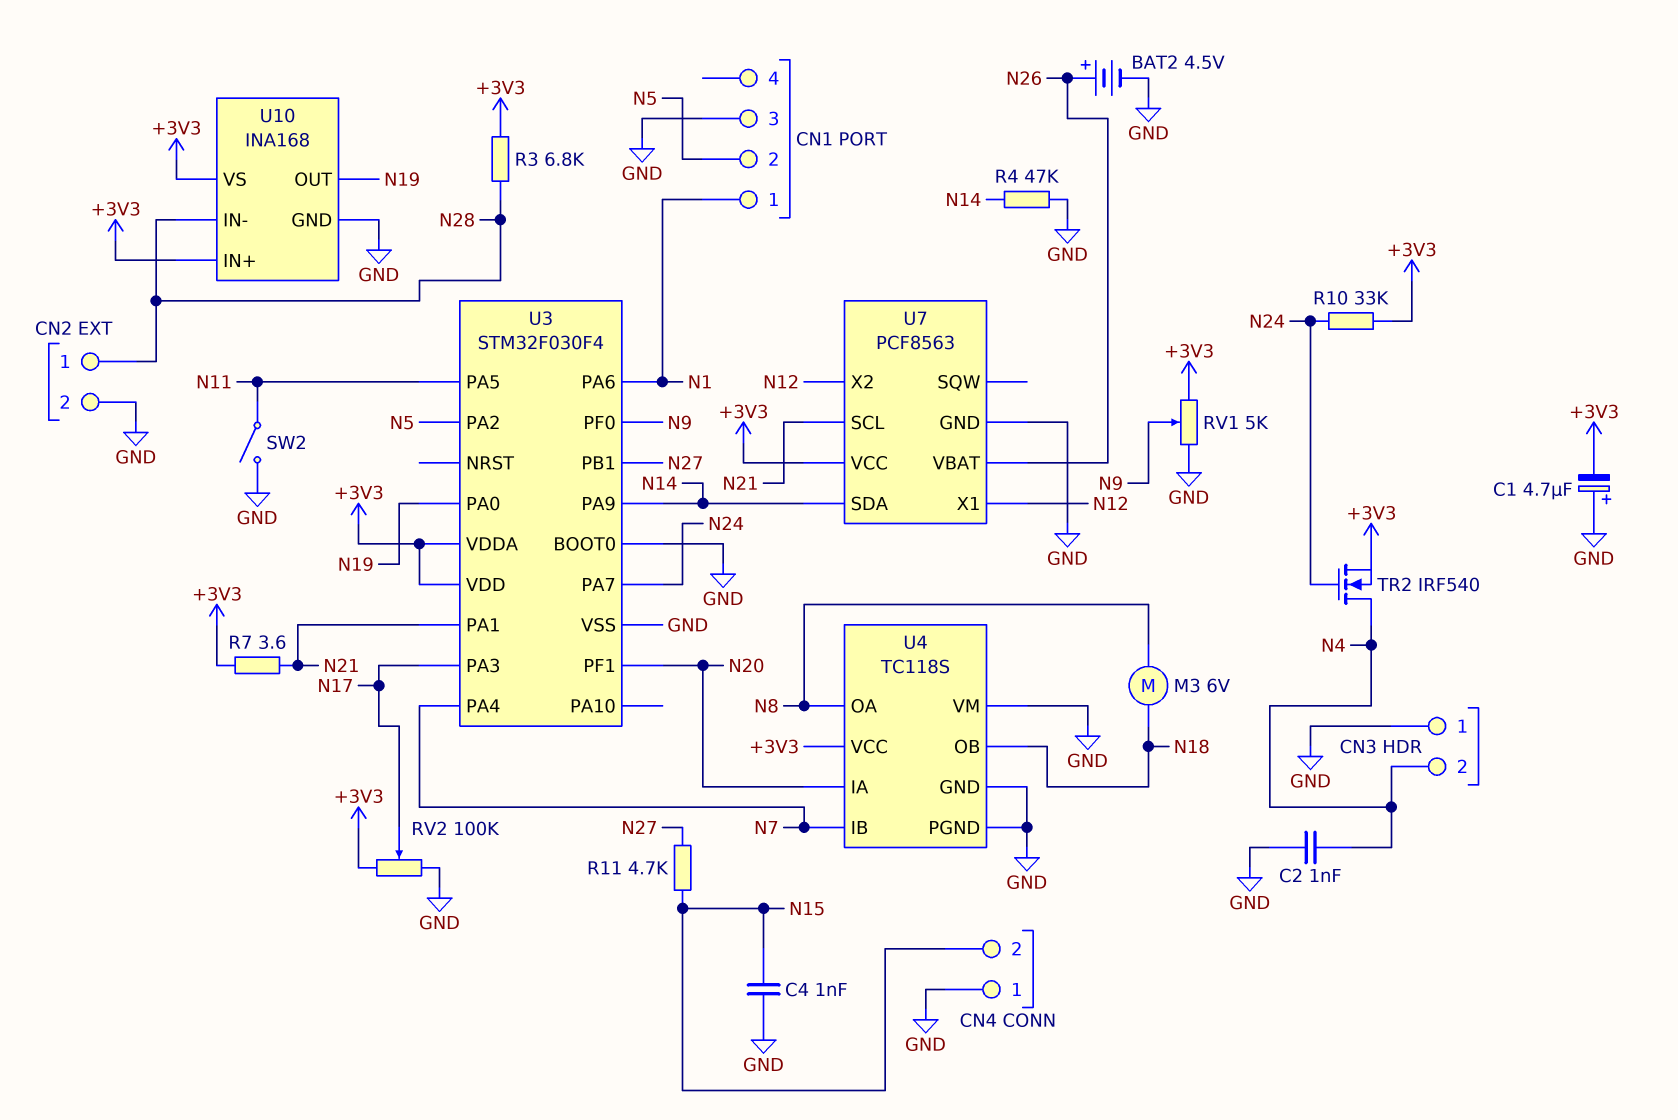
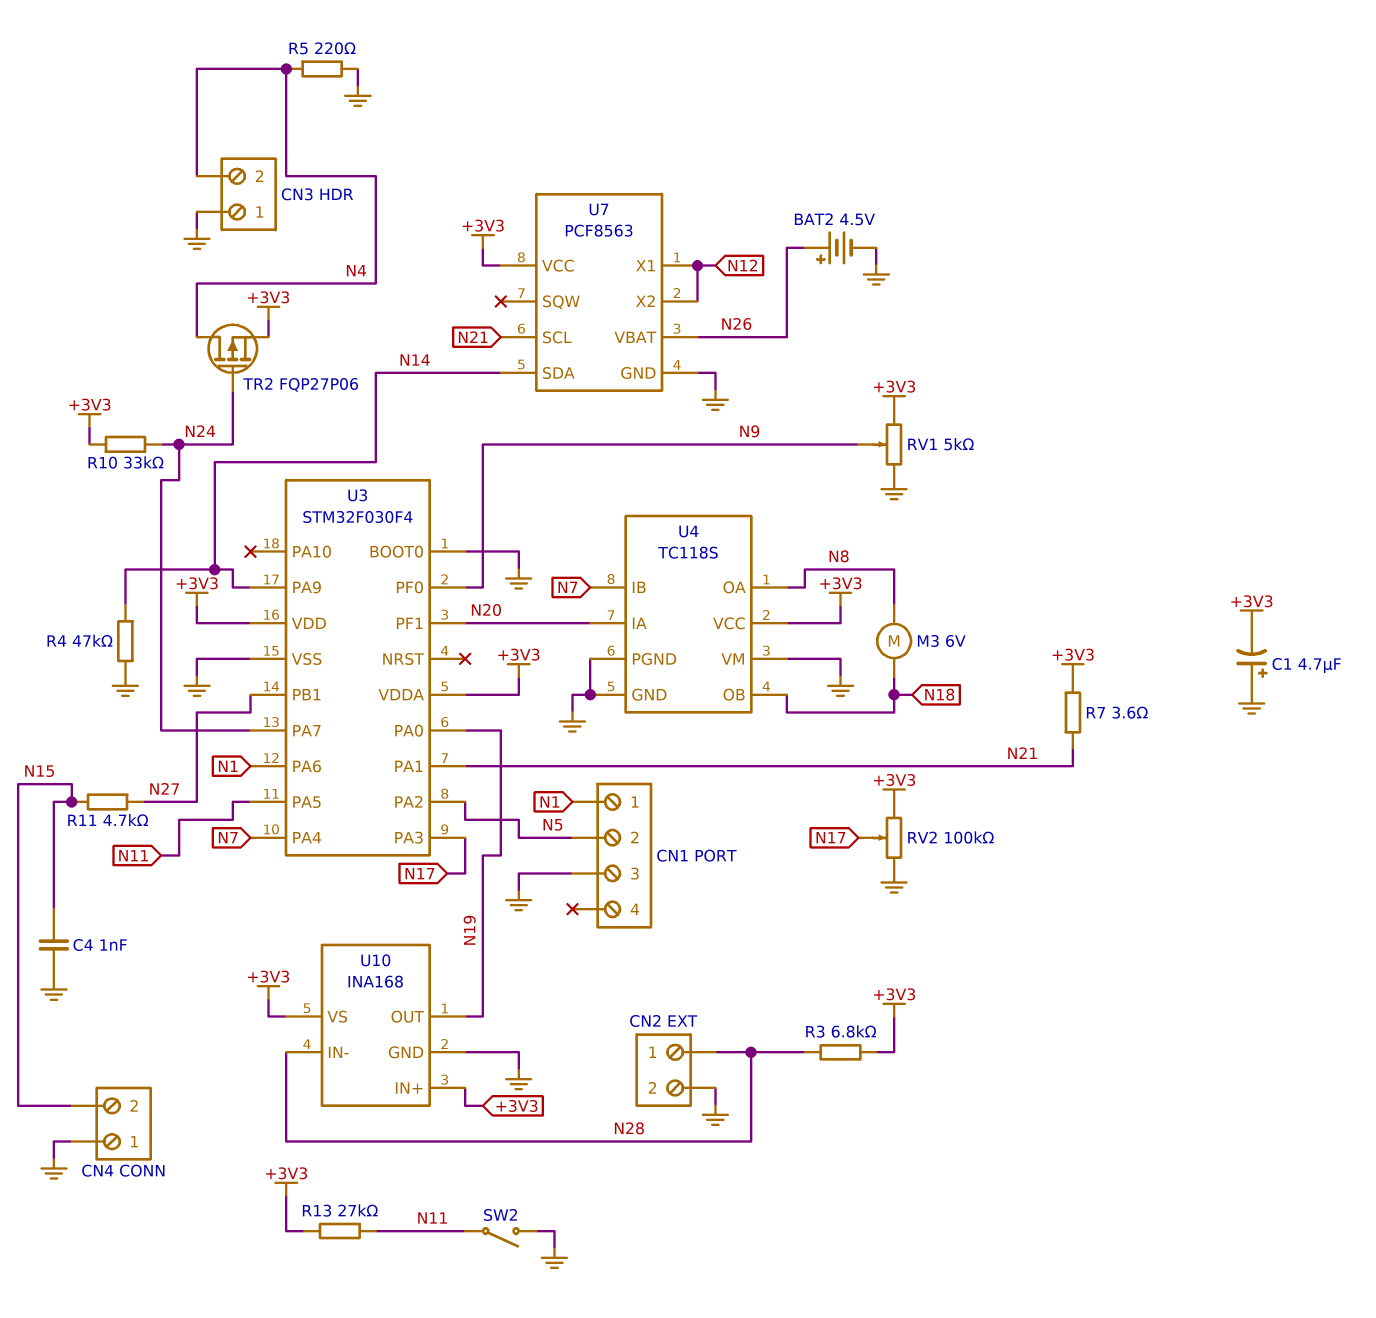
C2: 1nF (GND, N4) -> none
R5: none -> 220 (GND, N4)
R13: none -> 27k (+3V3, N11)
TR2: NMOS IRF540 (G N24, D N4, S +3V3) -> PMOS FQP27P06 (G N24, D N4, S +3V3)

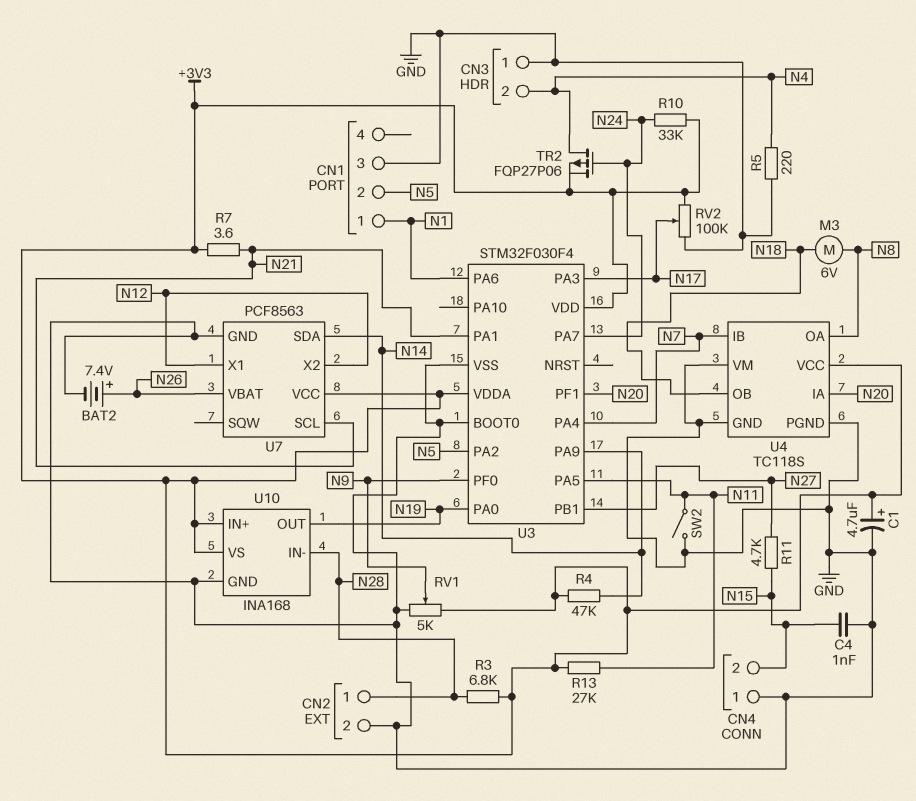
BAT2: 4.5V (plus N26, minus GND) -> 7.4V (plus N26, minus GND)
C1: 4.7uF (plus GND, minus +3V3) -> 4.7uF (plus +3V3, minus GND)
R4: 47k (GND, N14) -> 47k (+3V3, N14)

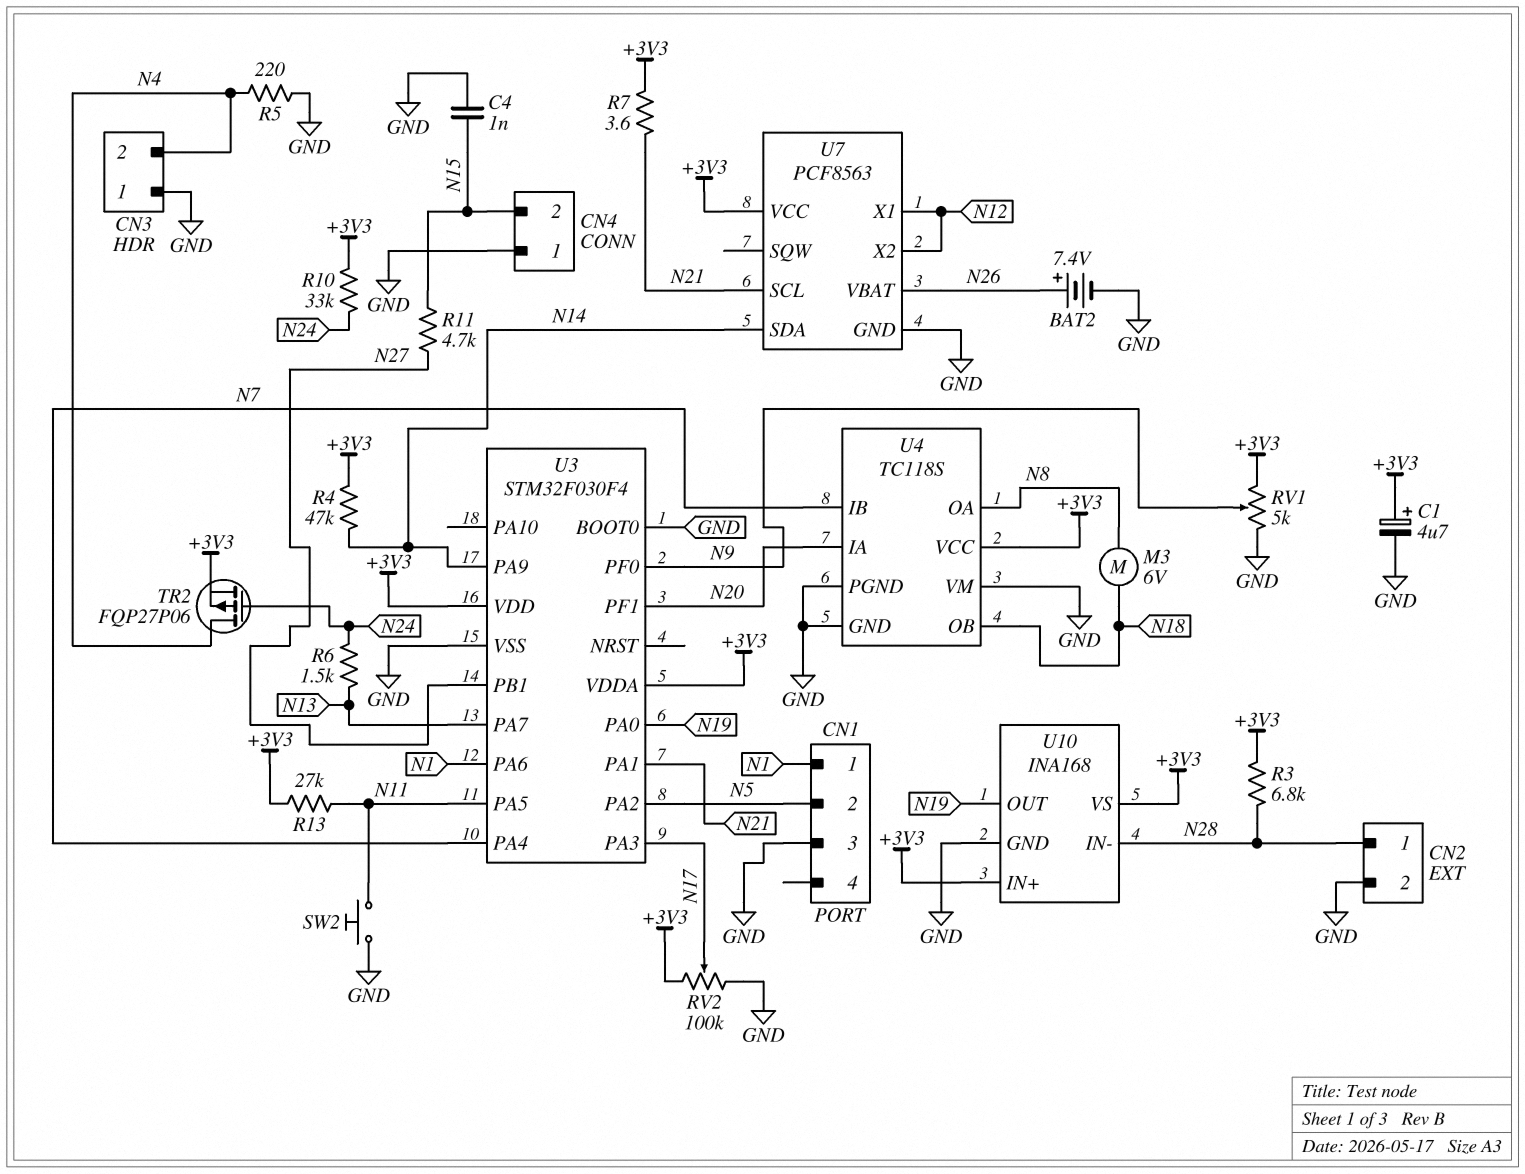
R6: none -> 1.5k (N13, N24)
SW2: switch (GND, N11) -> button (GND, N11)
U3 pin PA7: N24 -> N13

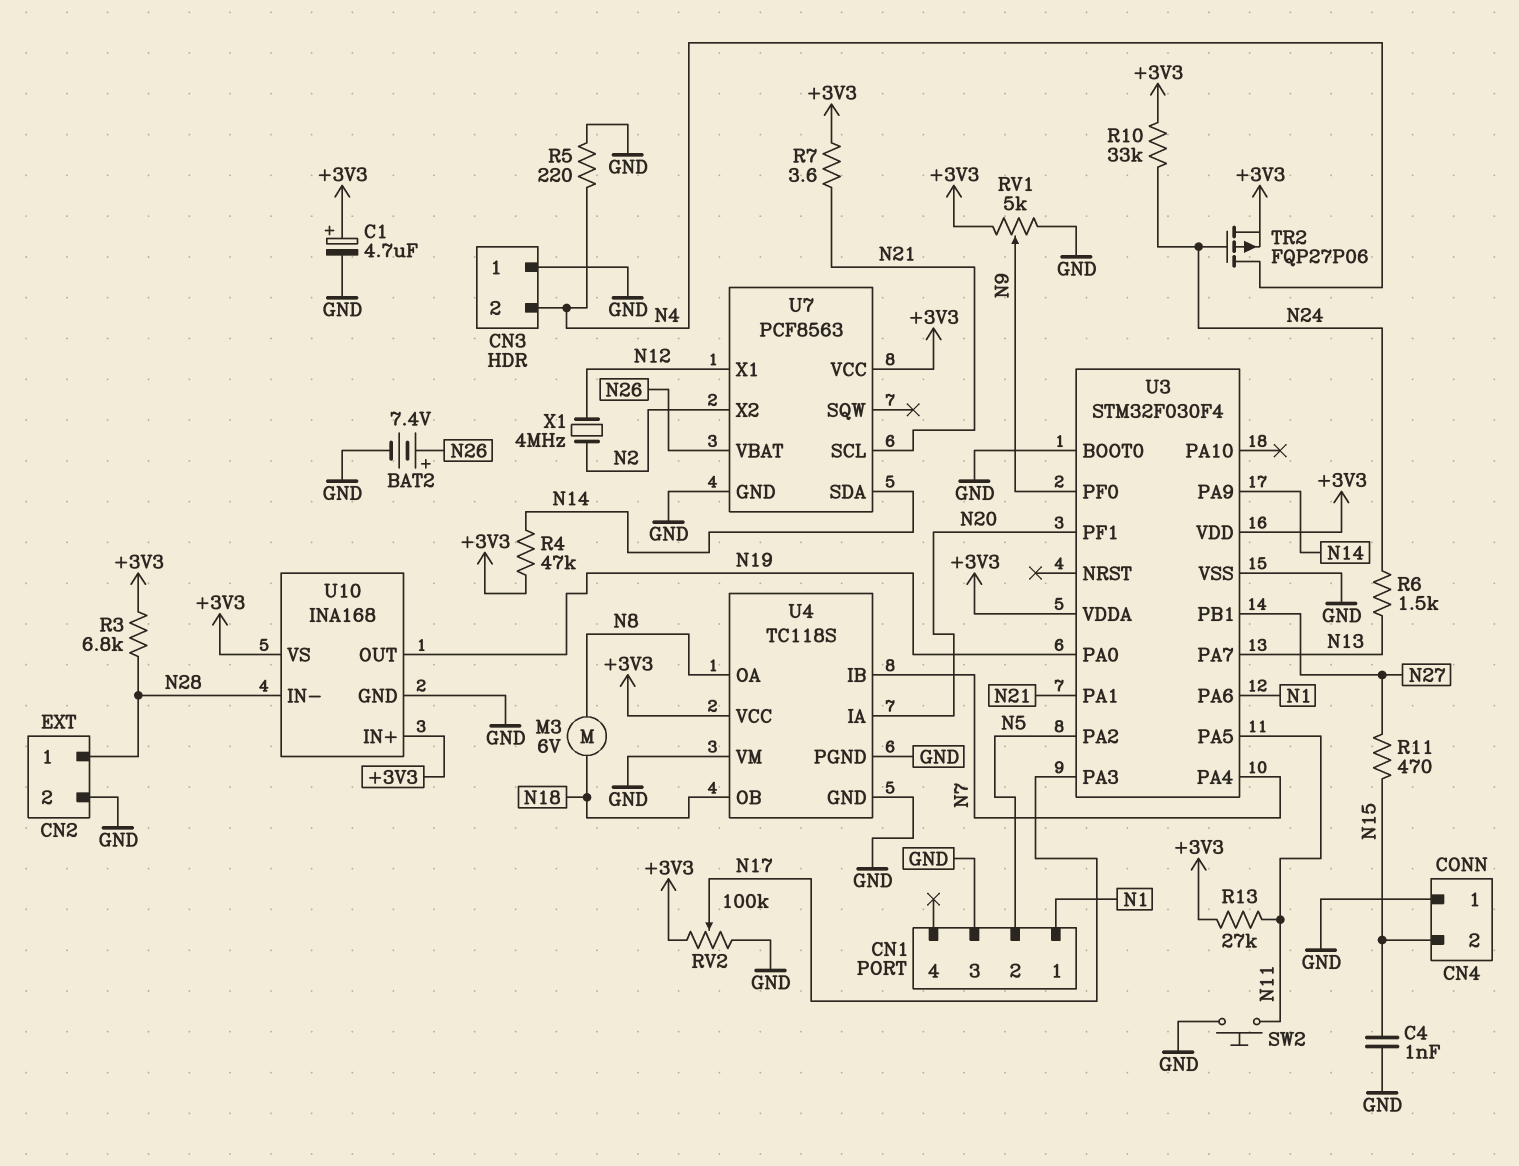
R11: 4.7k (N15, N27) -> 470 (N15, N27)
U7 pin X2: N12 -> N2
X1: none -> 4MHz (N2, N12)

